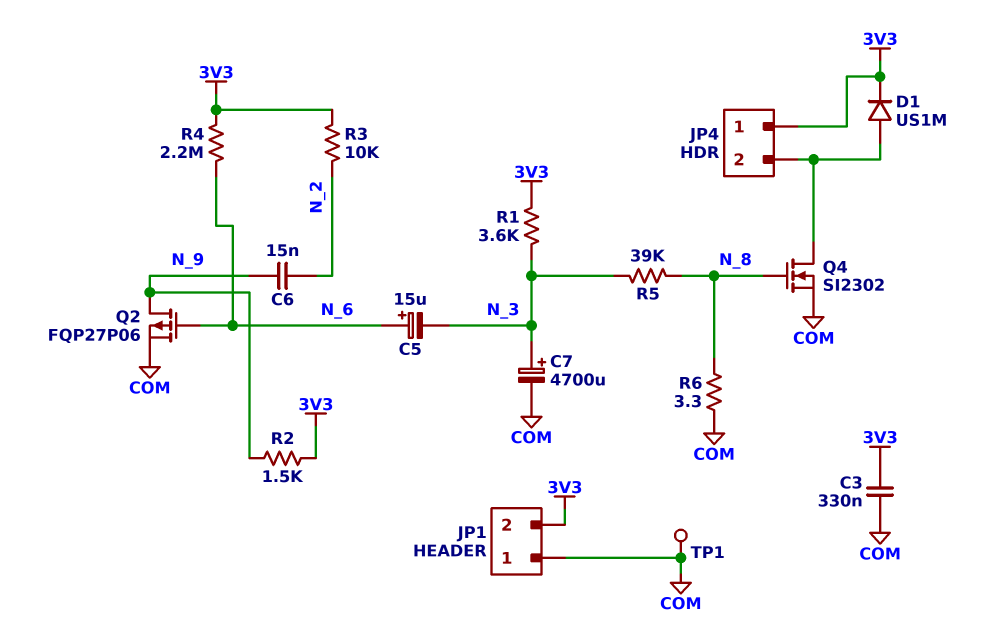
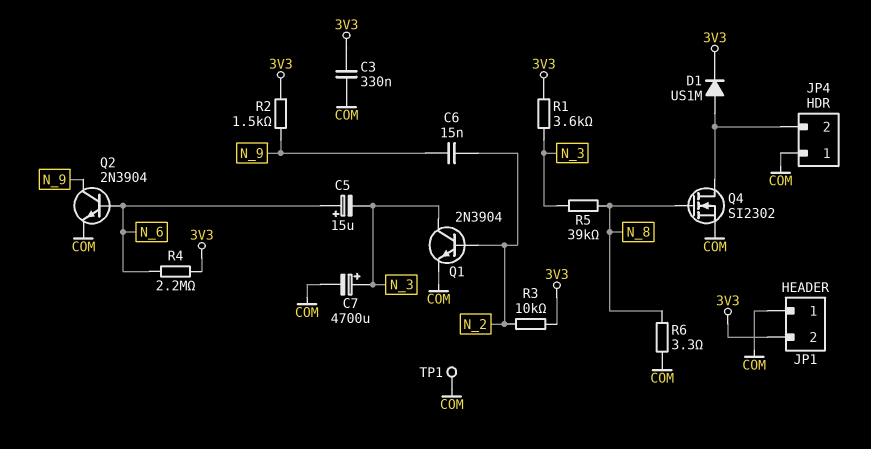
JP4 pin 1: 3V3 -> COM
Q1: none -> NPN 2N3904 (B N_2, C N_3, E COM)
Q2: PMOS FQP27P06 (G N_6, D N_9, S COM) -> NPN 2N3904 (B N_6, C N_9, E COM)

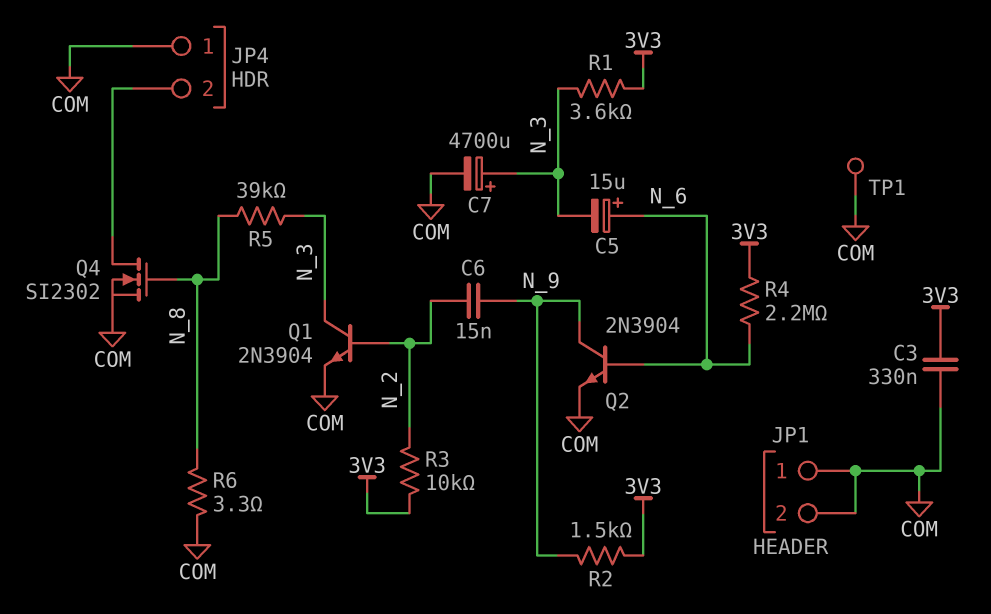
D1: diode US1M (A JP4/2, K 3V3) -> none
JP1 pin 2: 3V3 -> COM

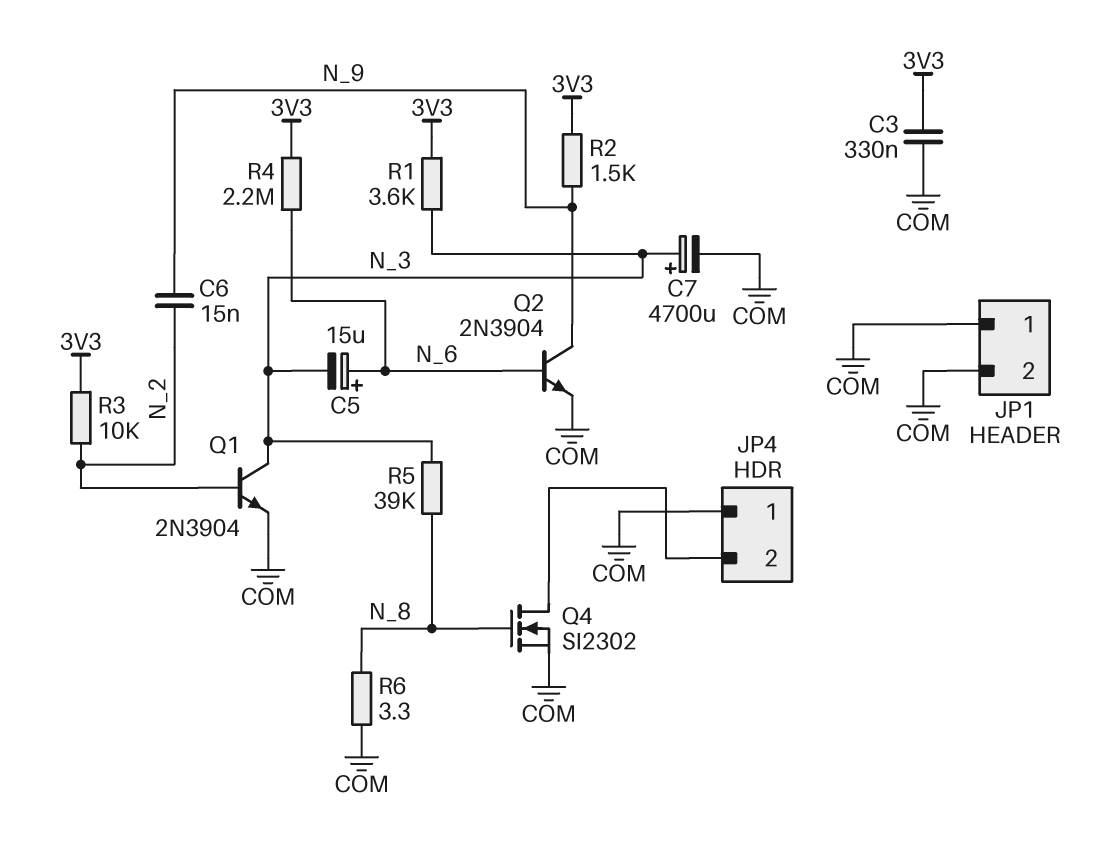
TP1: test point (COM) -> none

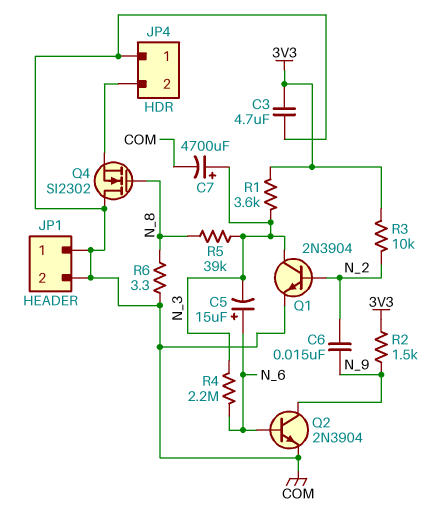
C3: 330nF (3V3, COM) -> 4.7uF (3V3, COM)
Q4: NMOS SI2302 (G N_8, D JP4/2, S COM) -> NMOS SI2302 (G N_8, D COM, S JP4/2)
R4: 2.2M (3V3, N_6) -> 2.2M (N_3, N_6)

